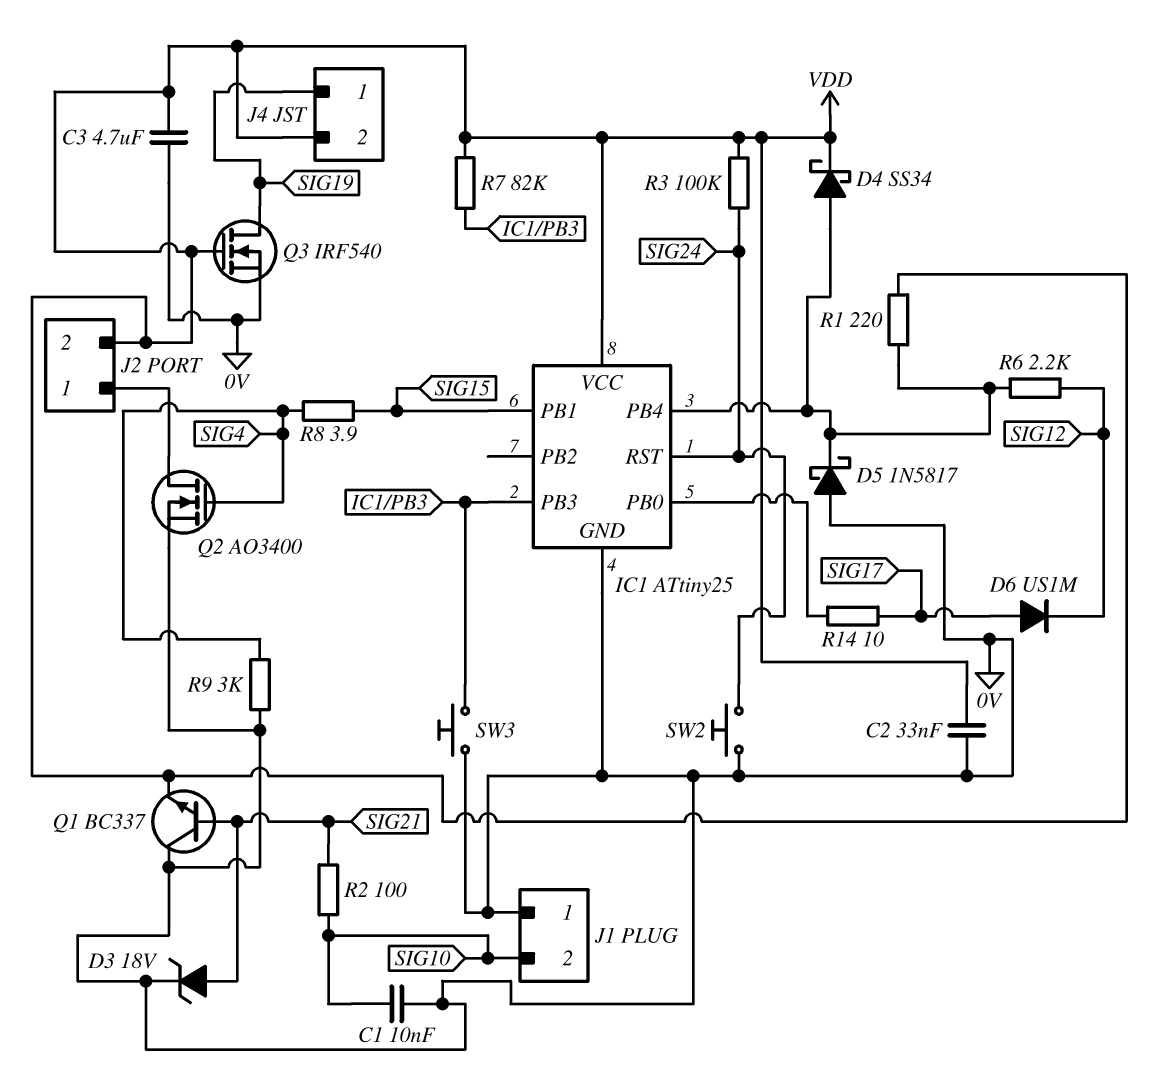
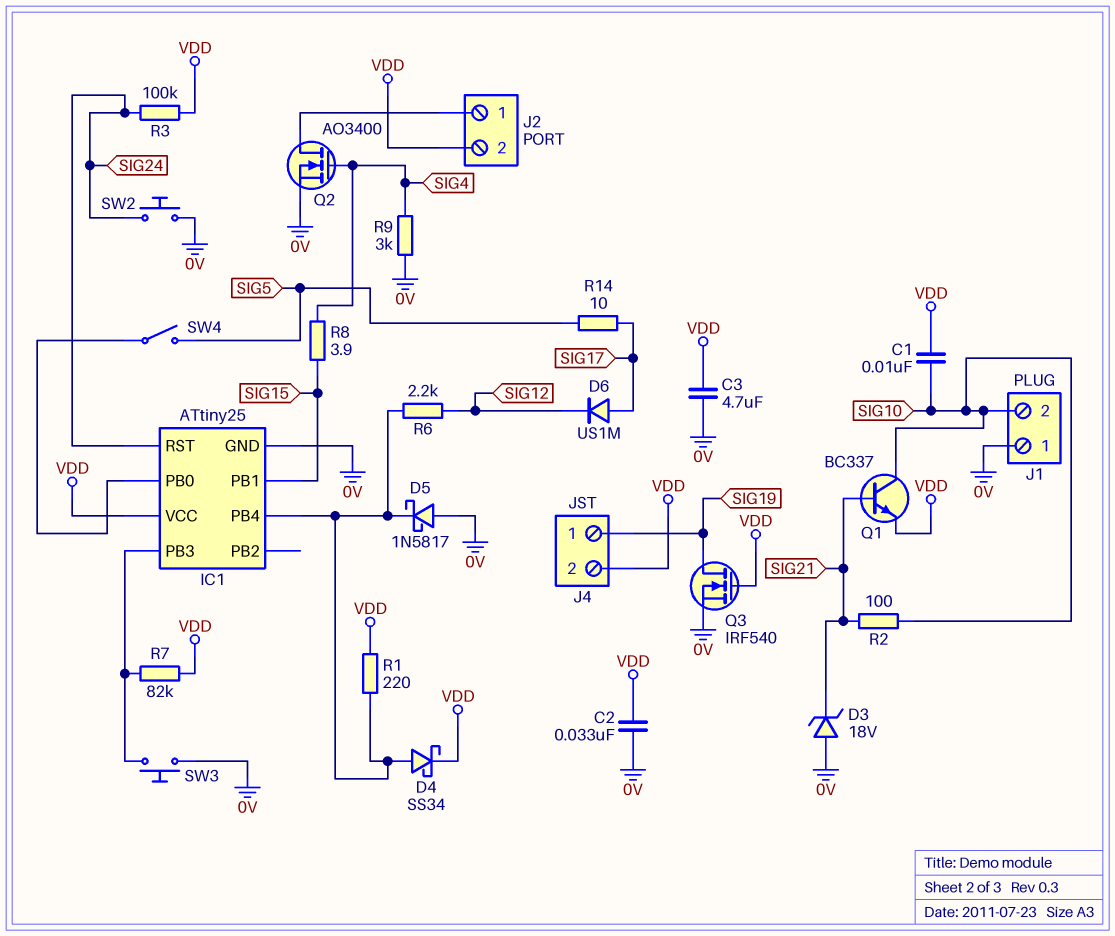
C1: 10nF (0V, SIG10) -> 10nF (SIG10, VDD)
D3: zener 18V (A SIG21, K 0V) -> zener 18V (A 0V, K SIG21)
Q1: NPN BC337 (B SIG21, C 0V, E VDD) -> NPN BC337 (B SIG21, C SIG10, E VDD)
R14: 10 (IC1/PB0, SIG17) -> 10 (SIG5, SIG17)
SW4: none -> switch (IC1/PB0, SIG5)

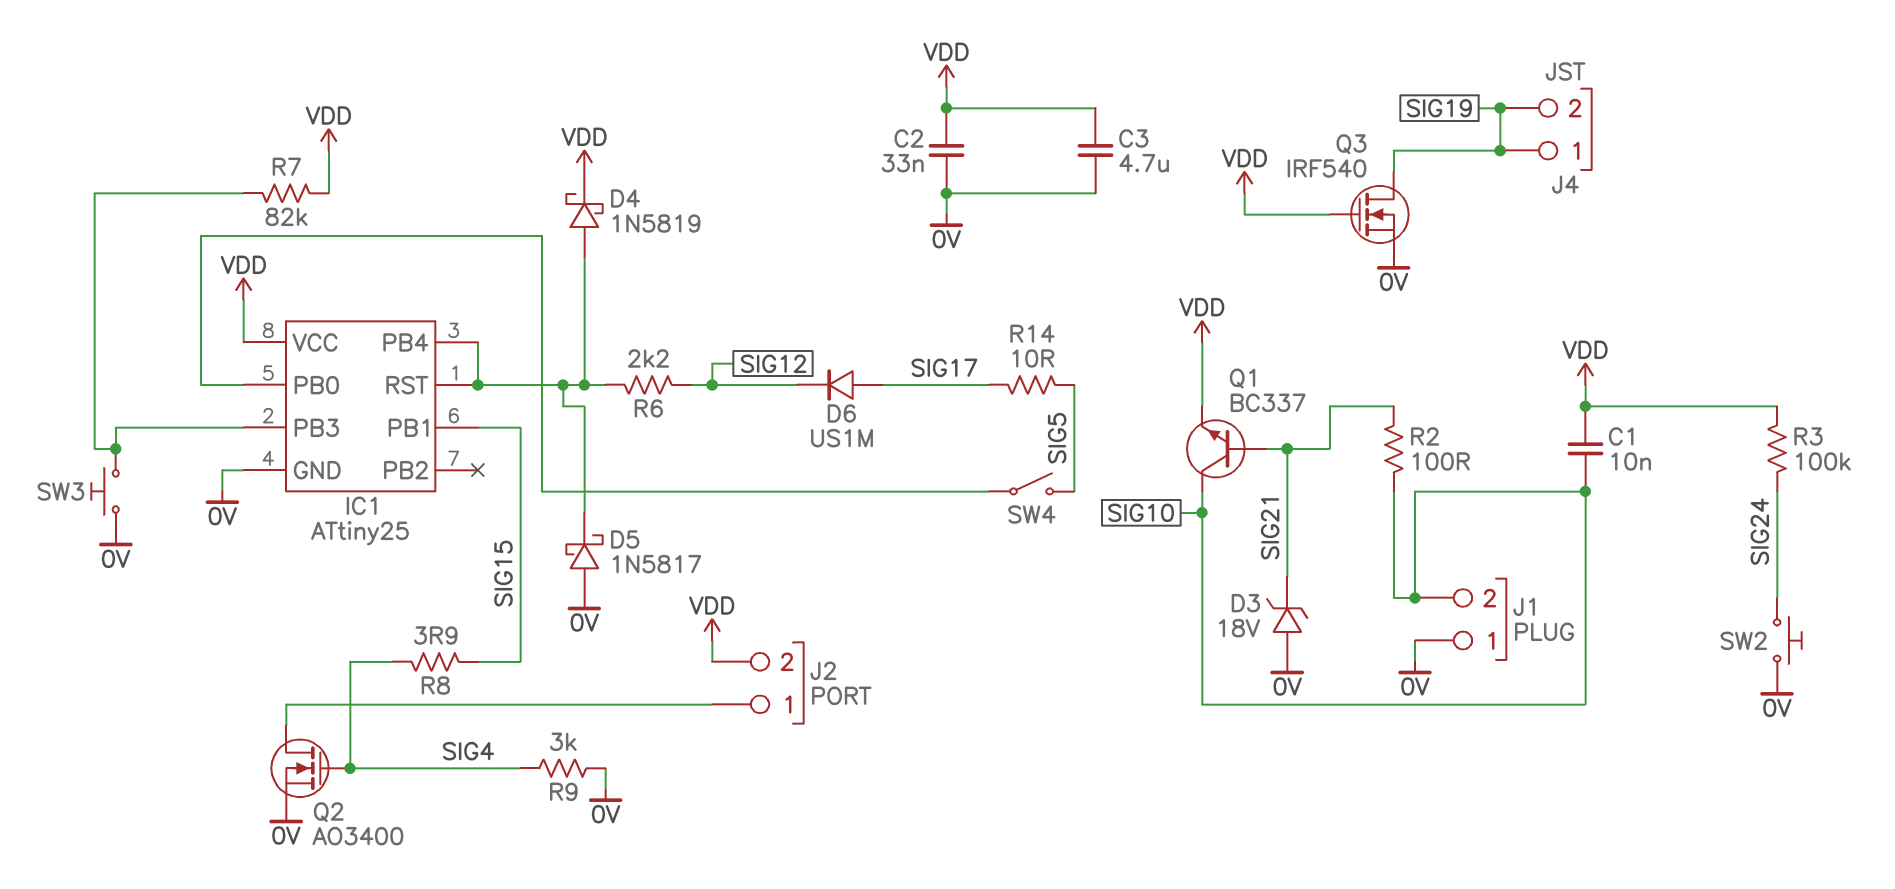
D4: schottky SS34 (A IC1/PB4, K VDD) -> schottky 1N5819 (A IC1/PB4, K VDD)
IC1 pin RST: SIG24 -> IC1/PB4
J4 pin 2: VDD -> SIG19
R1: 220 (IC1/PB4, VDD) -> none

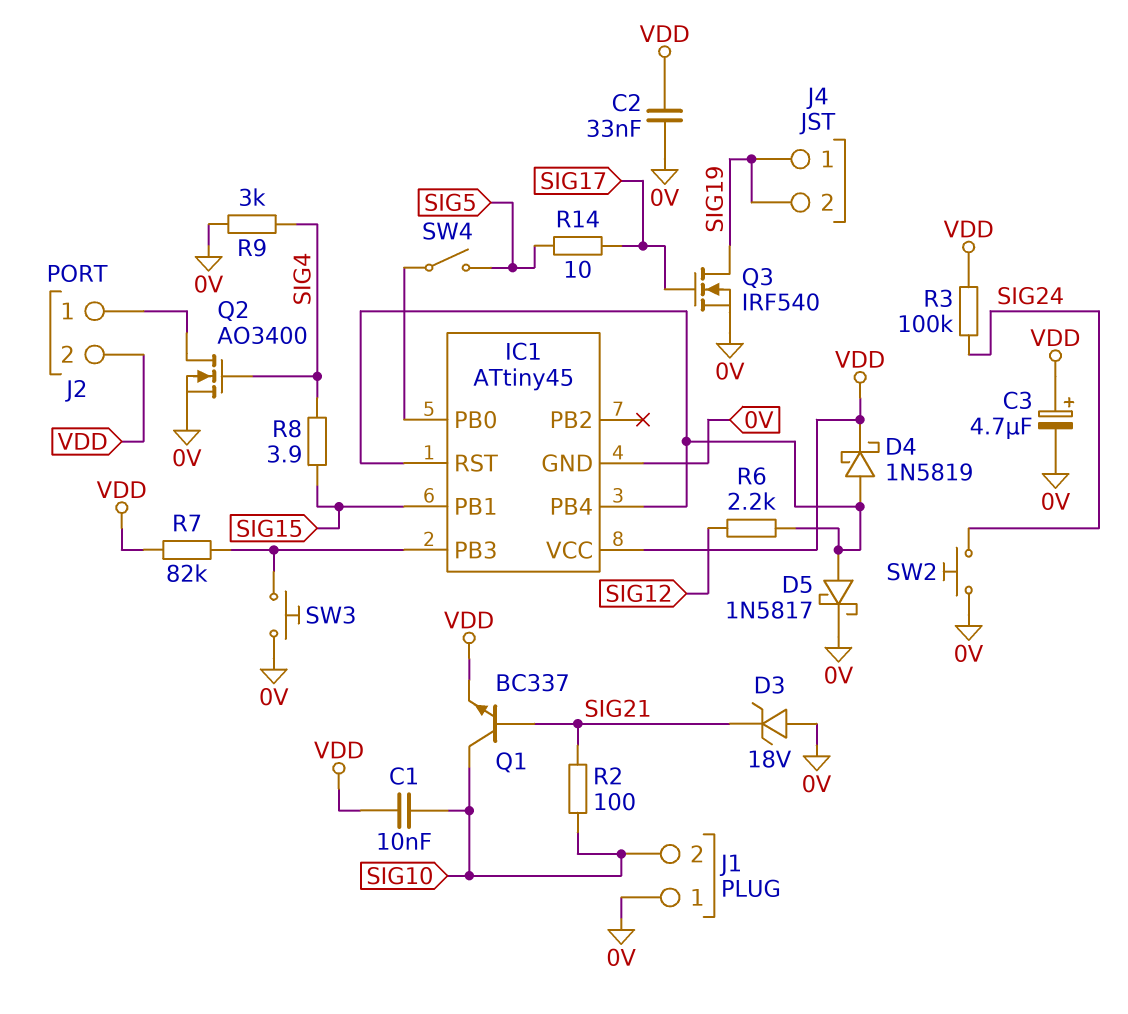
C3: 4.7uF (0V, VDD) -> 4.7uF (plus VDD, minus 0V)
D5: schottky 1N5817 (A 0V, K IC1/PB4) -> schottky 1N5817 (A IC1/PB4, K 0V)
D6: diode US1M (A SIG17, K SIG12) -> none
IC1: ATtiny25 -> ATtiny45
Q3: NMOS IRF540 (G VDD, D SIG19, S 0V) -> NMOS IRF540 (G SIG17, D SIG19, S 0V)

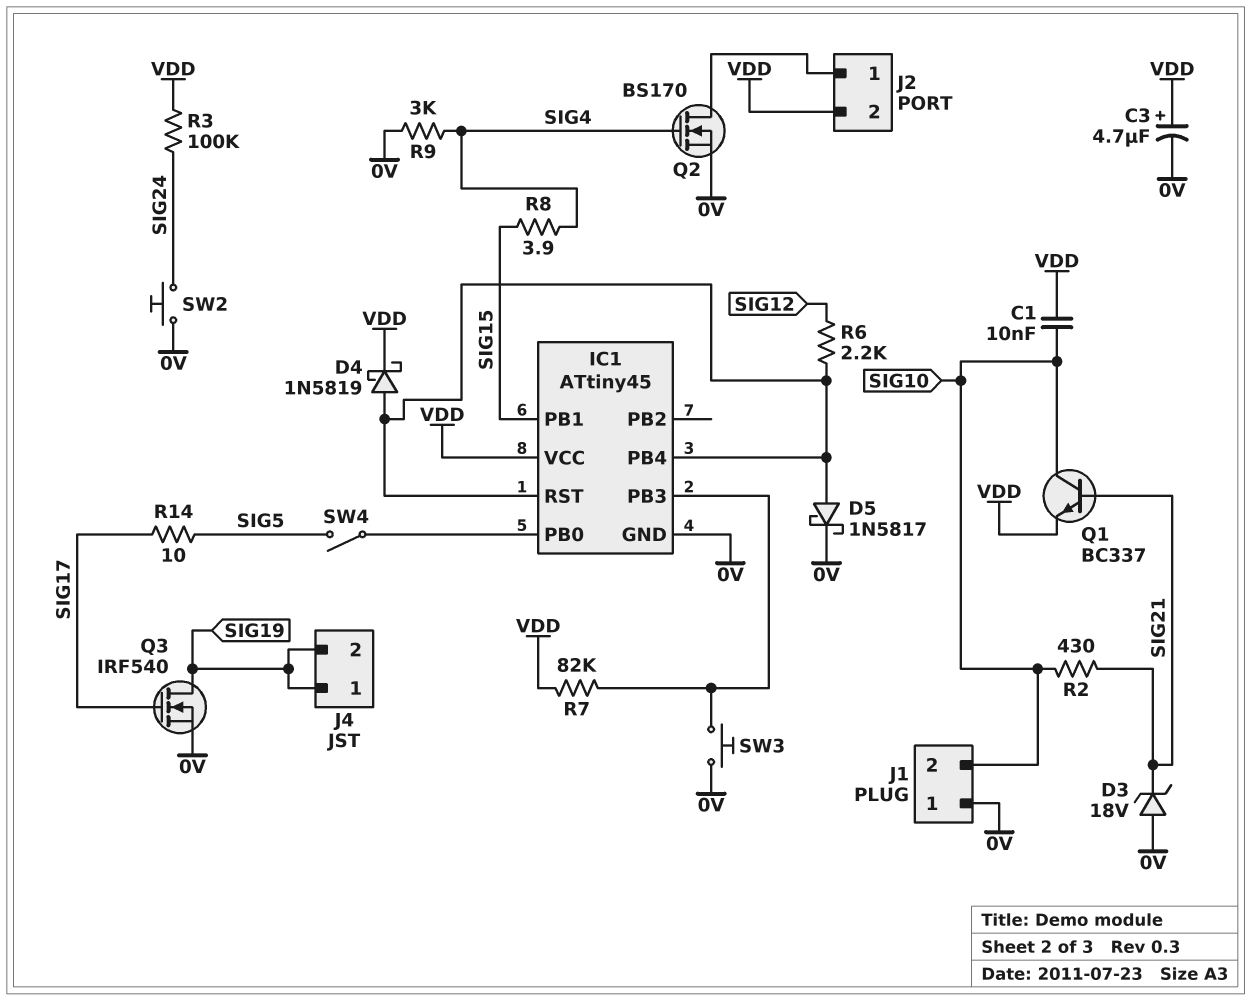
C2: 33nF (0V, VDD) -> none
Q2: NMOS AO3400 (G SIG4, D J2/1, S 0V) -> NMOS BS170 (G SIG4, D J2/1, S 0V)
R2: 100 (SIG10, SIG21) -> 430 (SIG10, SIG21)

